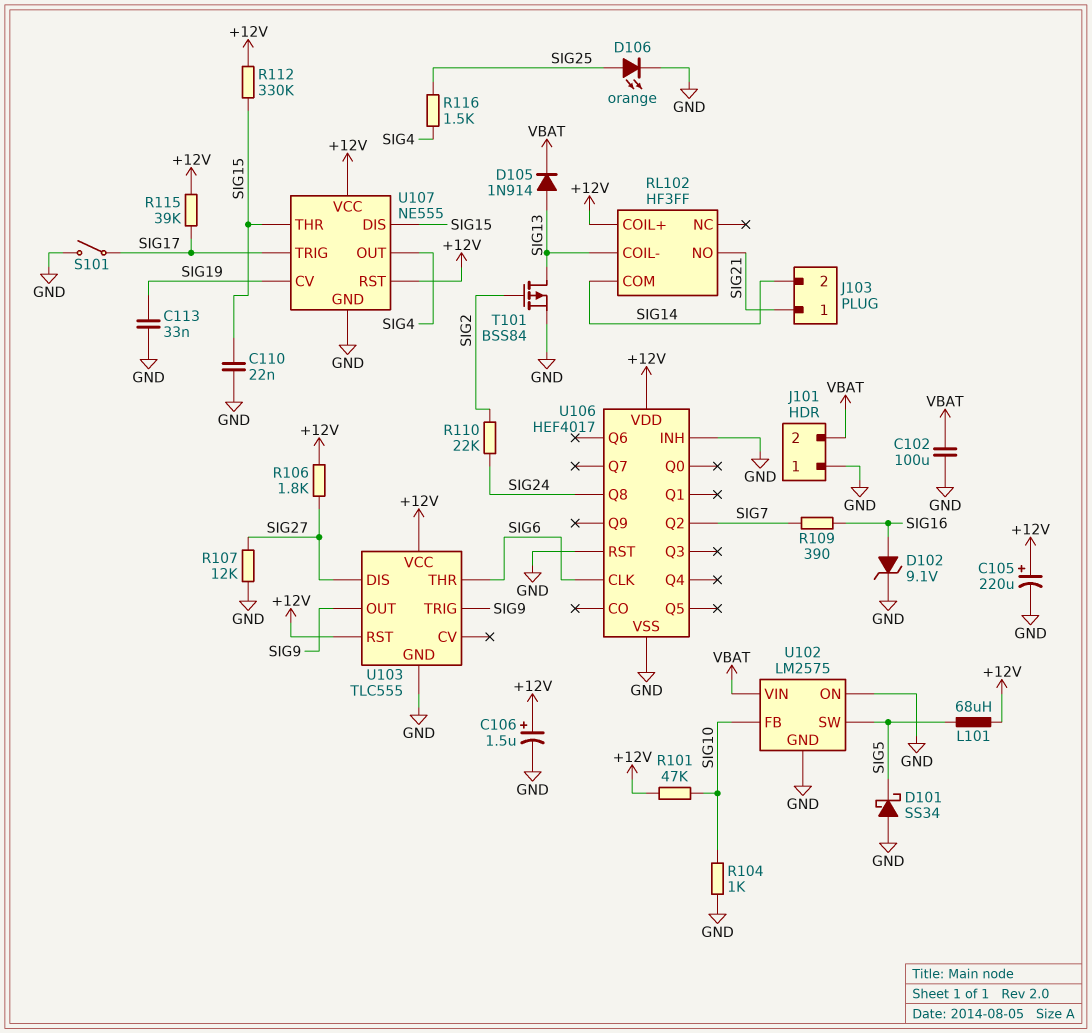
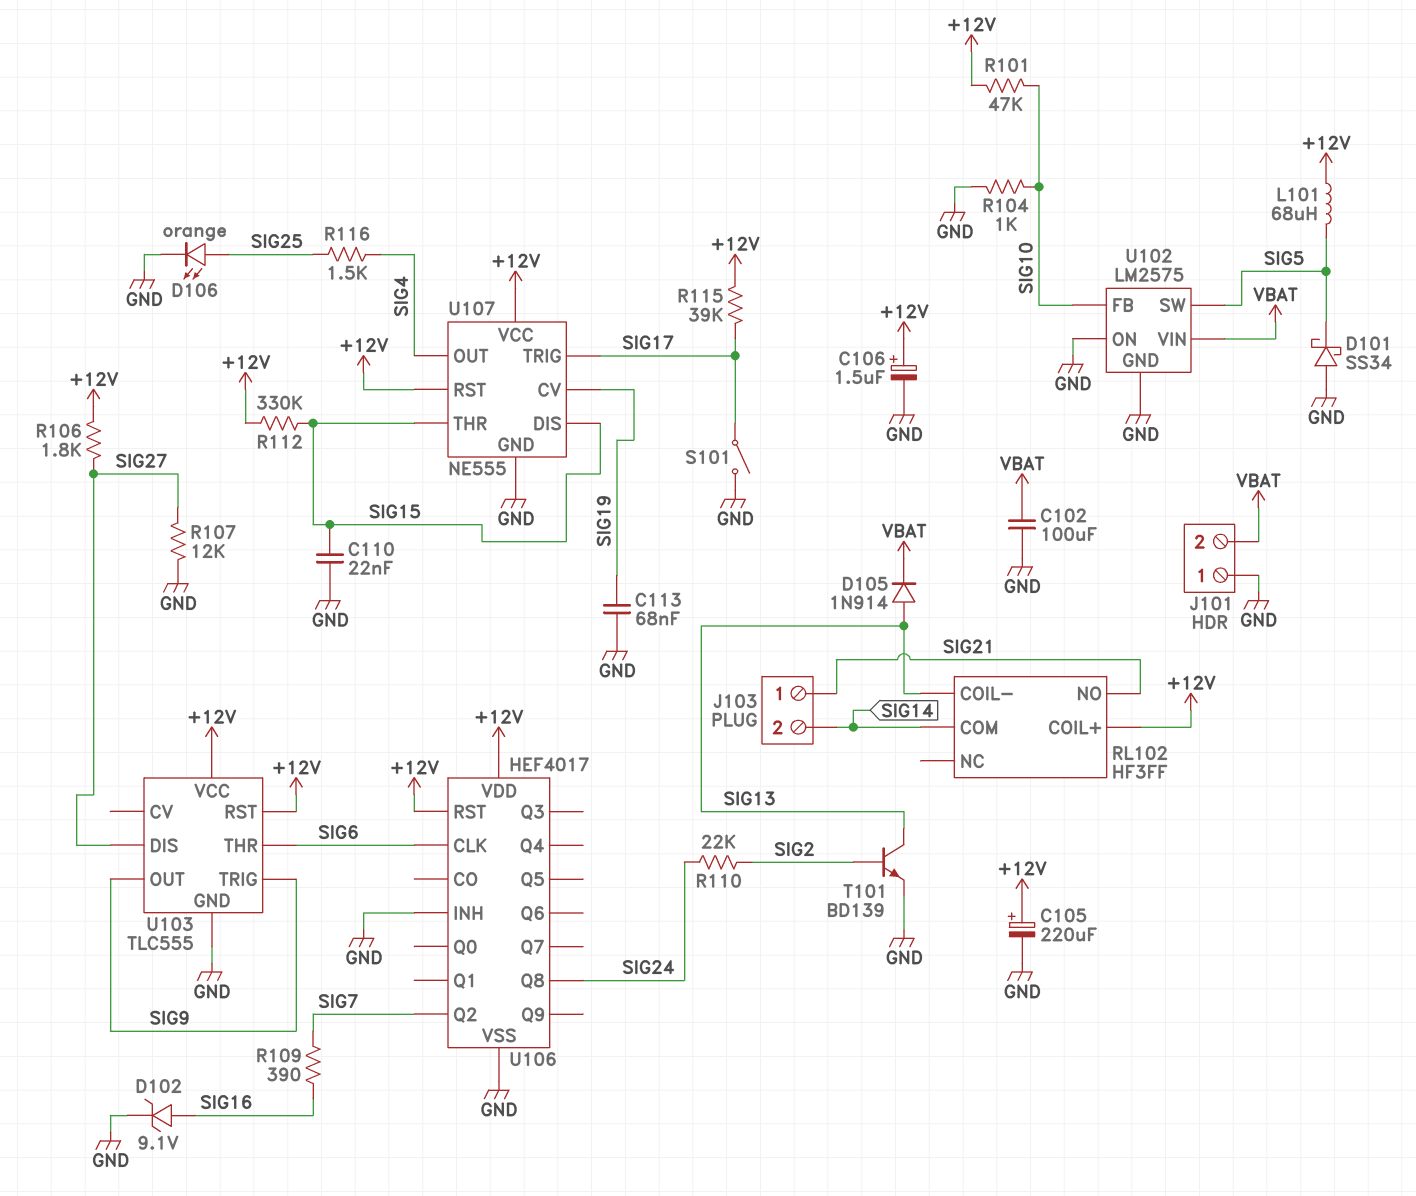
C113: 33nF (GND, SIG19) -> 68nF (GND, SIG19)
T101: PMOS BSS84 (G SIG2, D SIG13, S GND) -> NPN BD139 (B SIG2, C SIG13, E GND)
U106 pin RST: GND -> +12V

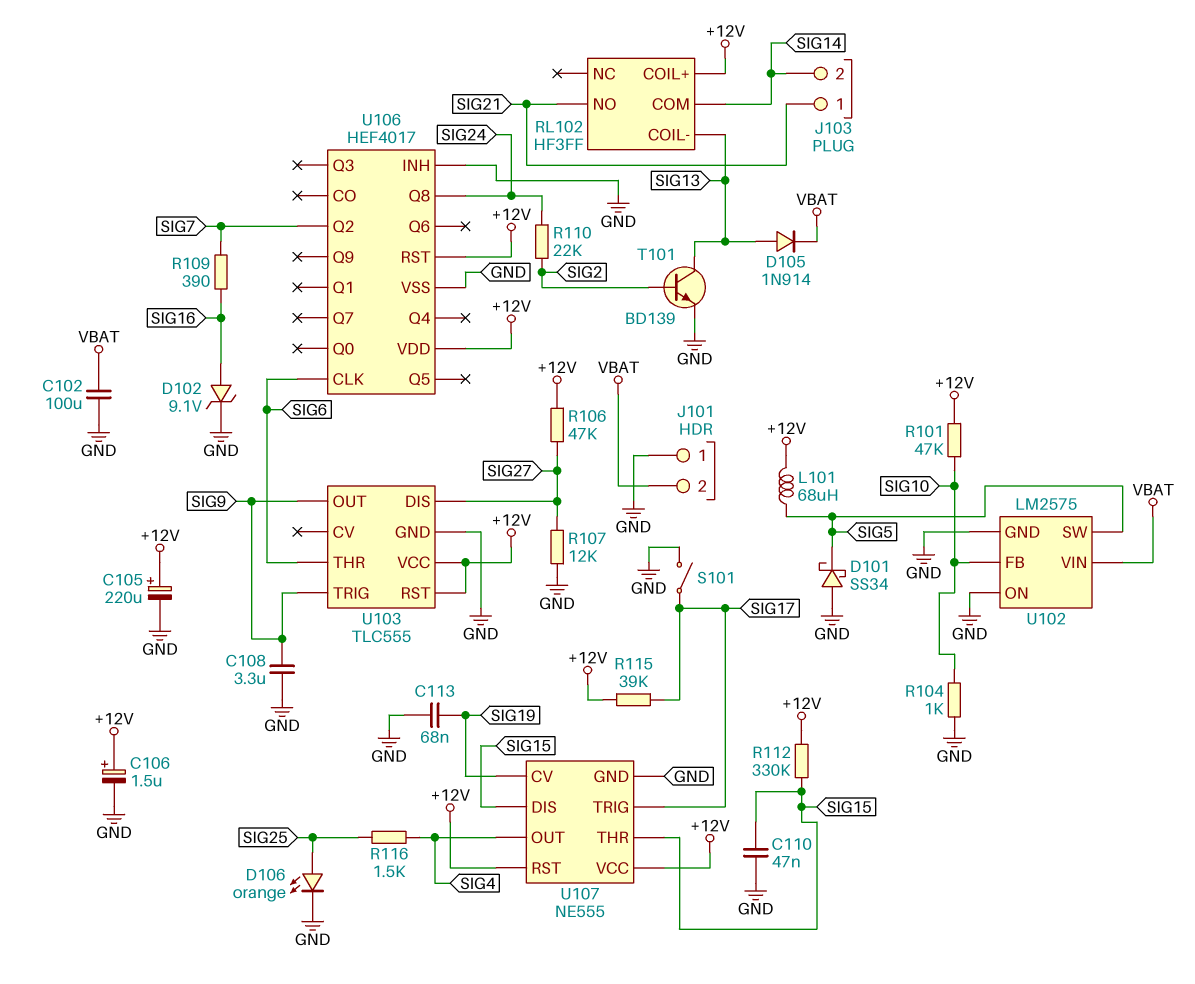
C108: none -> 3.3uF (GND, SIG9)
C110: 22nF (GND, SIG15) -> 47nF (GND, SIG15)
R106: 1.8k (+12V, SIG27) -> 47k (+12V, SIG27)

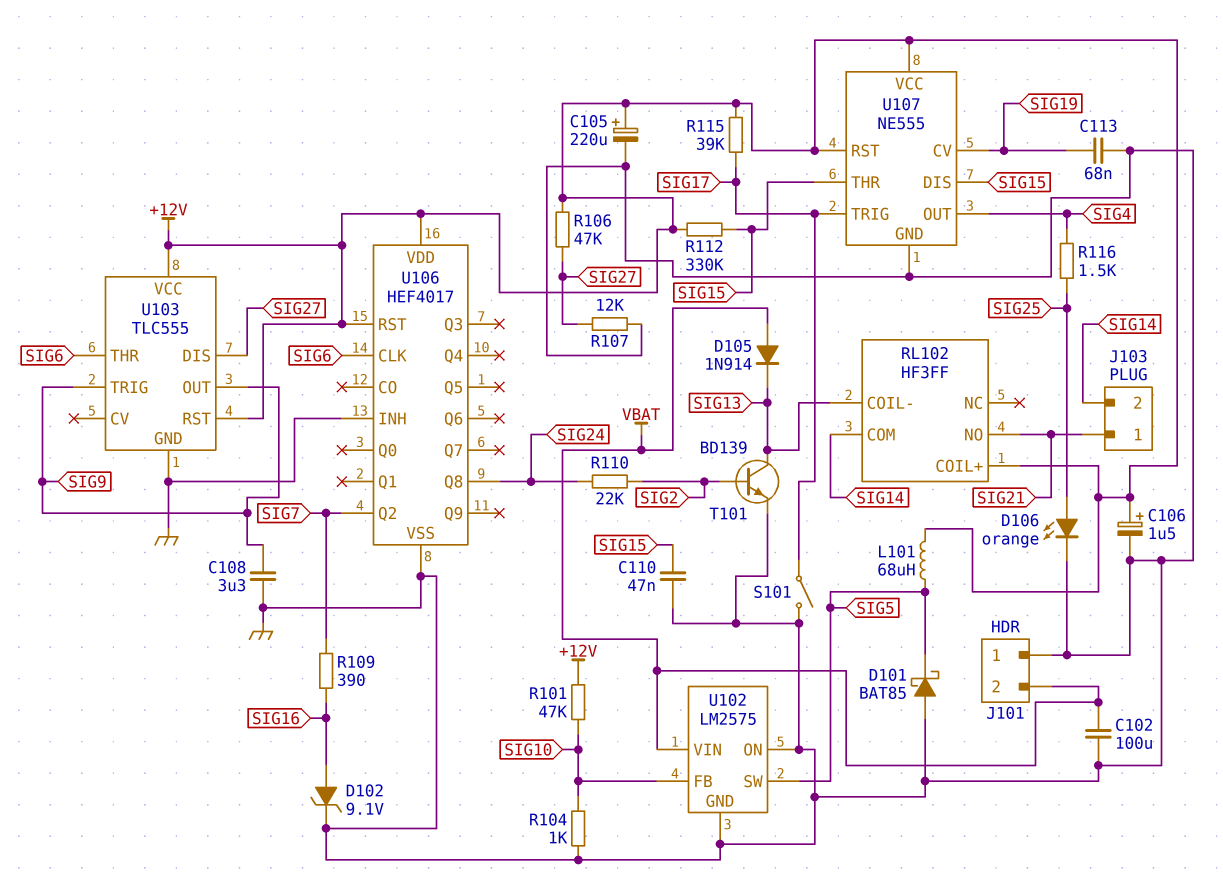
D101: schottky SS34 (A GND, K SIG5) -> schottky BAT85 (A GND, K SIG5)
D105: diode 1N914 (A SIG13, K VBAT) -> diode 1N914 (A VBAT, K SIG13)

